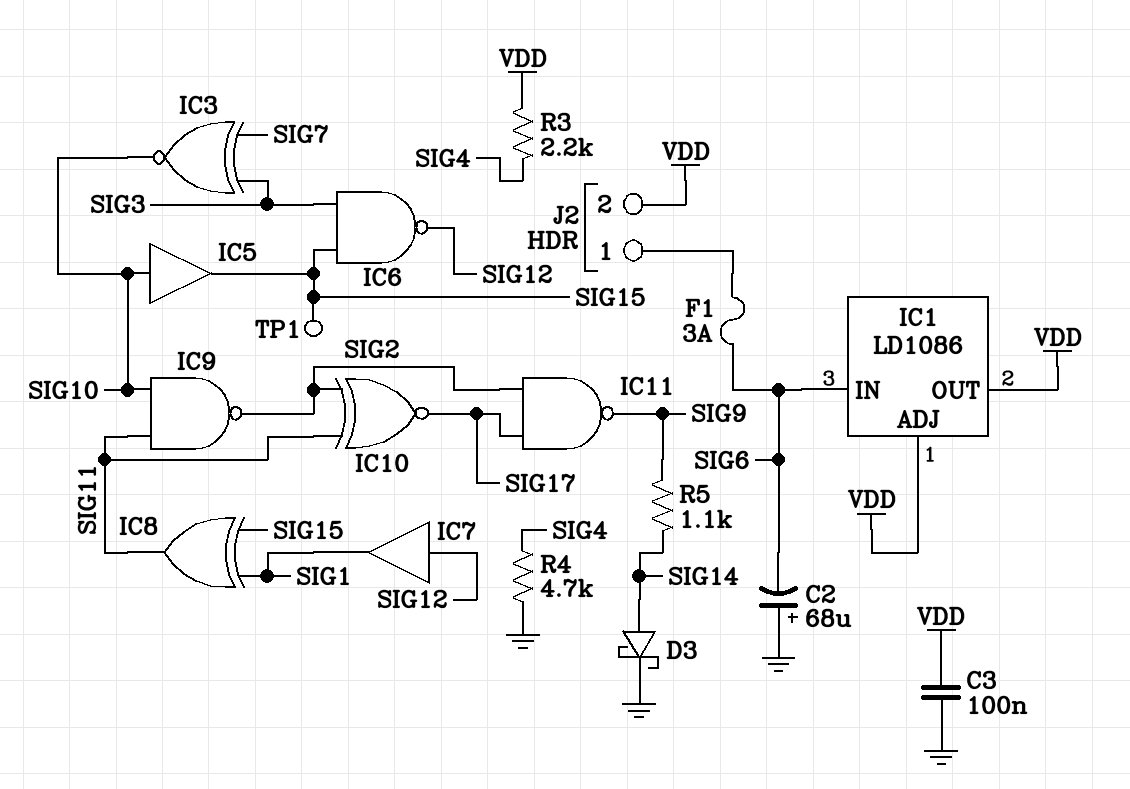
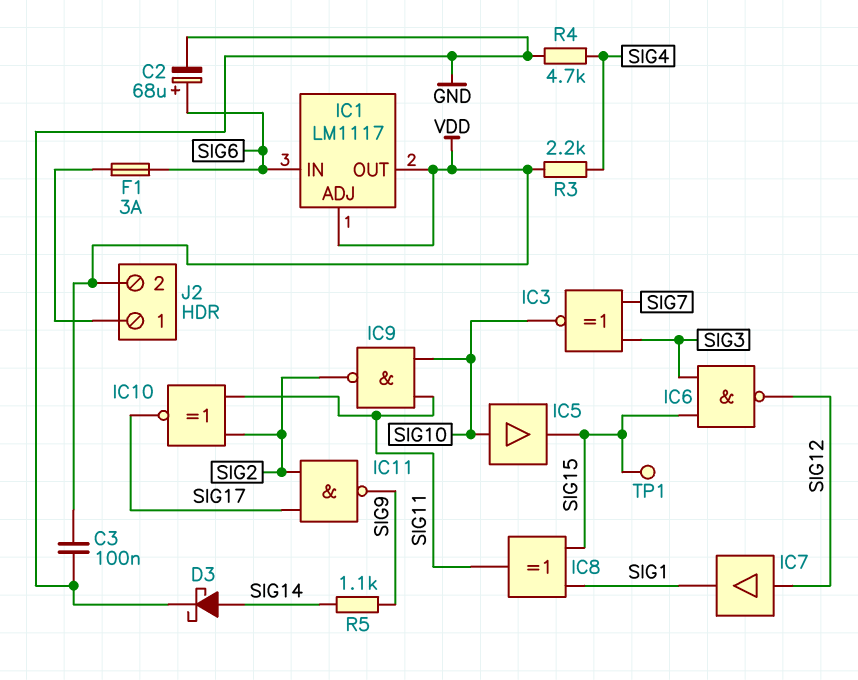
C2: 68uF (plus GND, minus SIG6) -> 68uF (plus SIG6, minus GND)
IC1: LD1086 -> LM1117

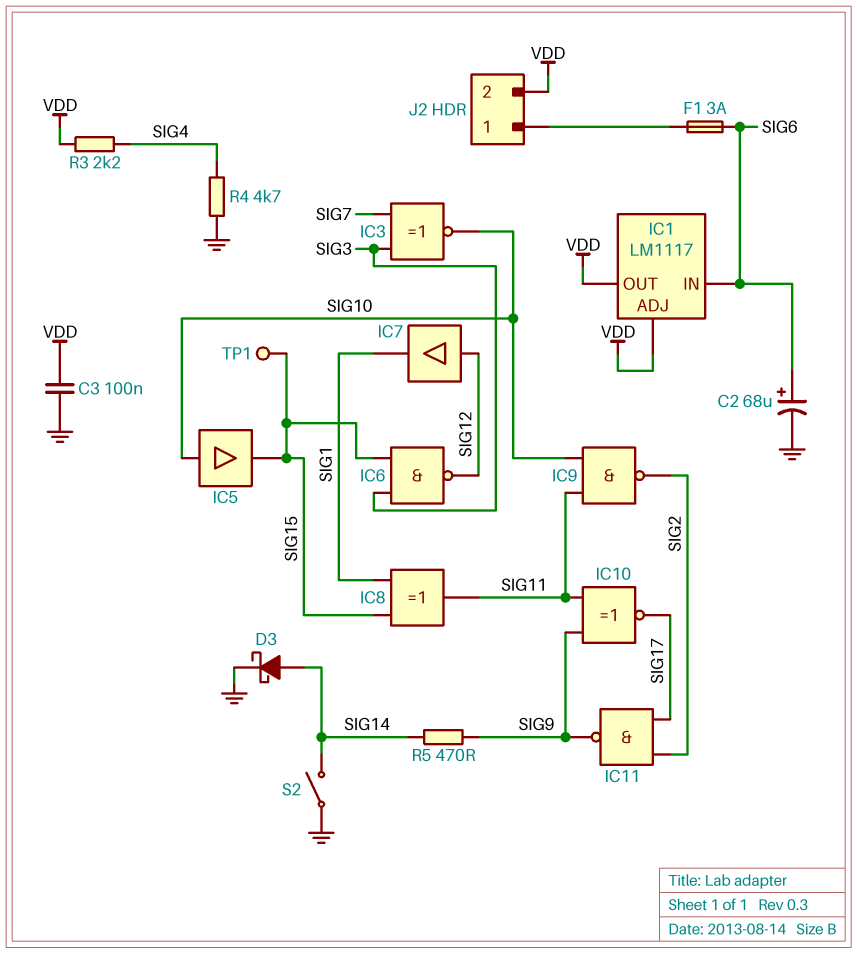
IC10: XNOR (in SIG2, in SIG11, out SIG17) -> XNOR (in SIG9, in SIG11, out SIG17)
R5: 1.1k (SIG9, SIG14) -> 470 (SIG9, SIG14)
S2: none -> switch (GND, SIG14)

